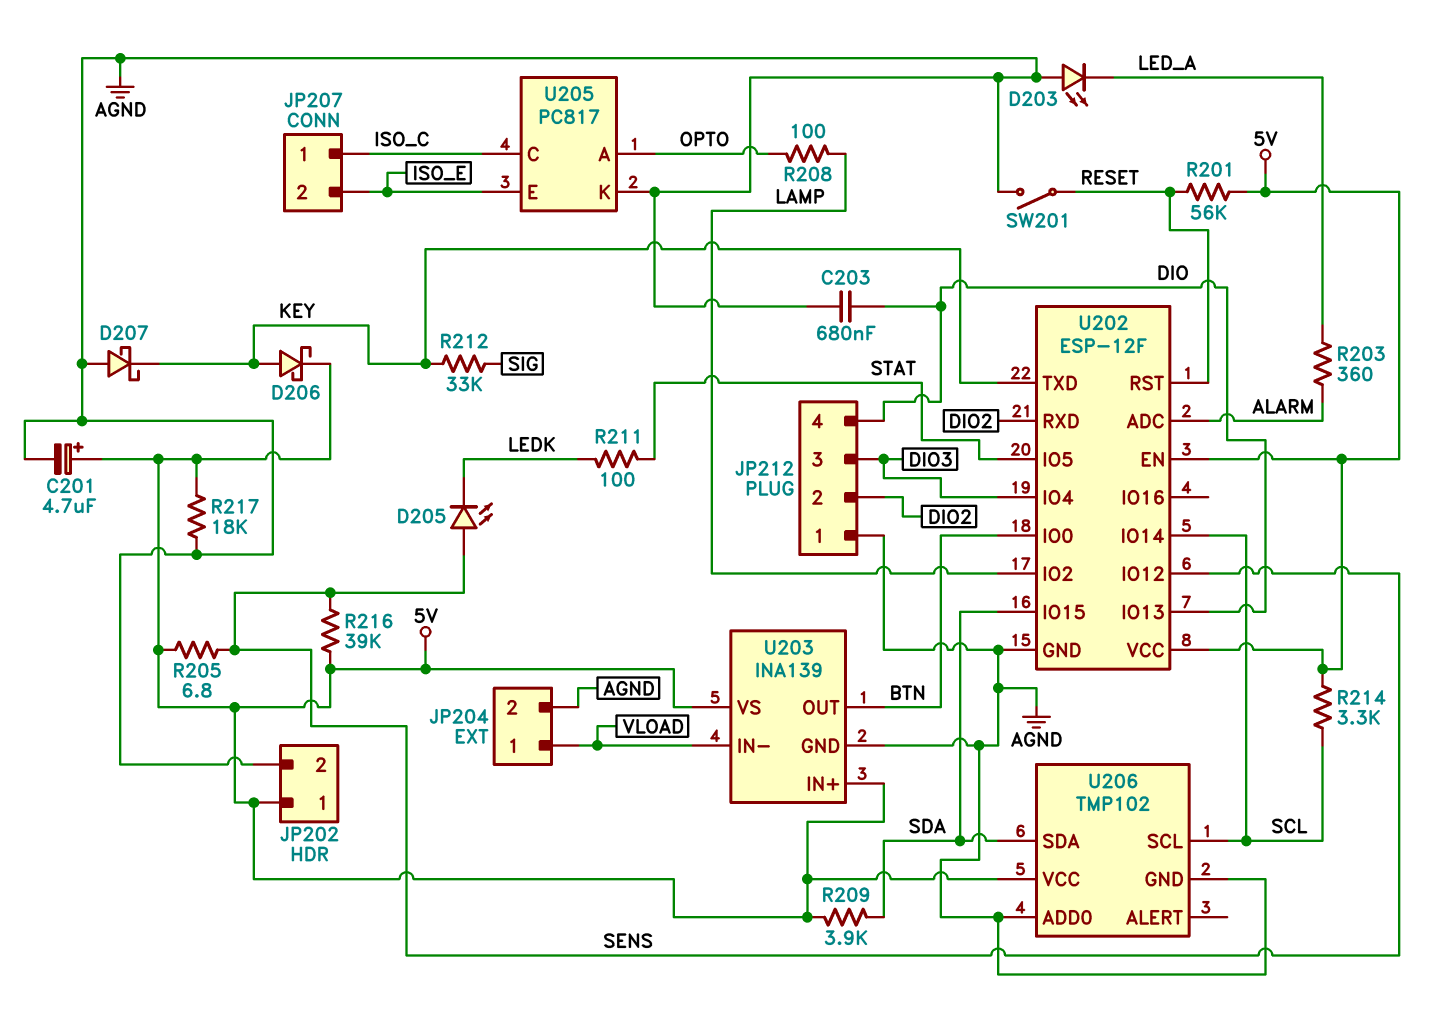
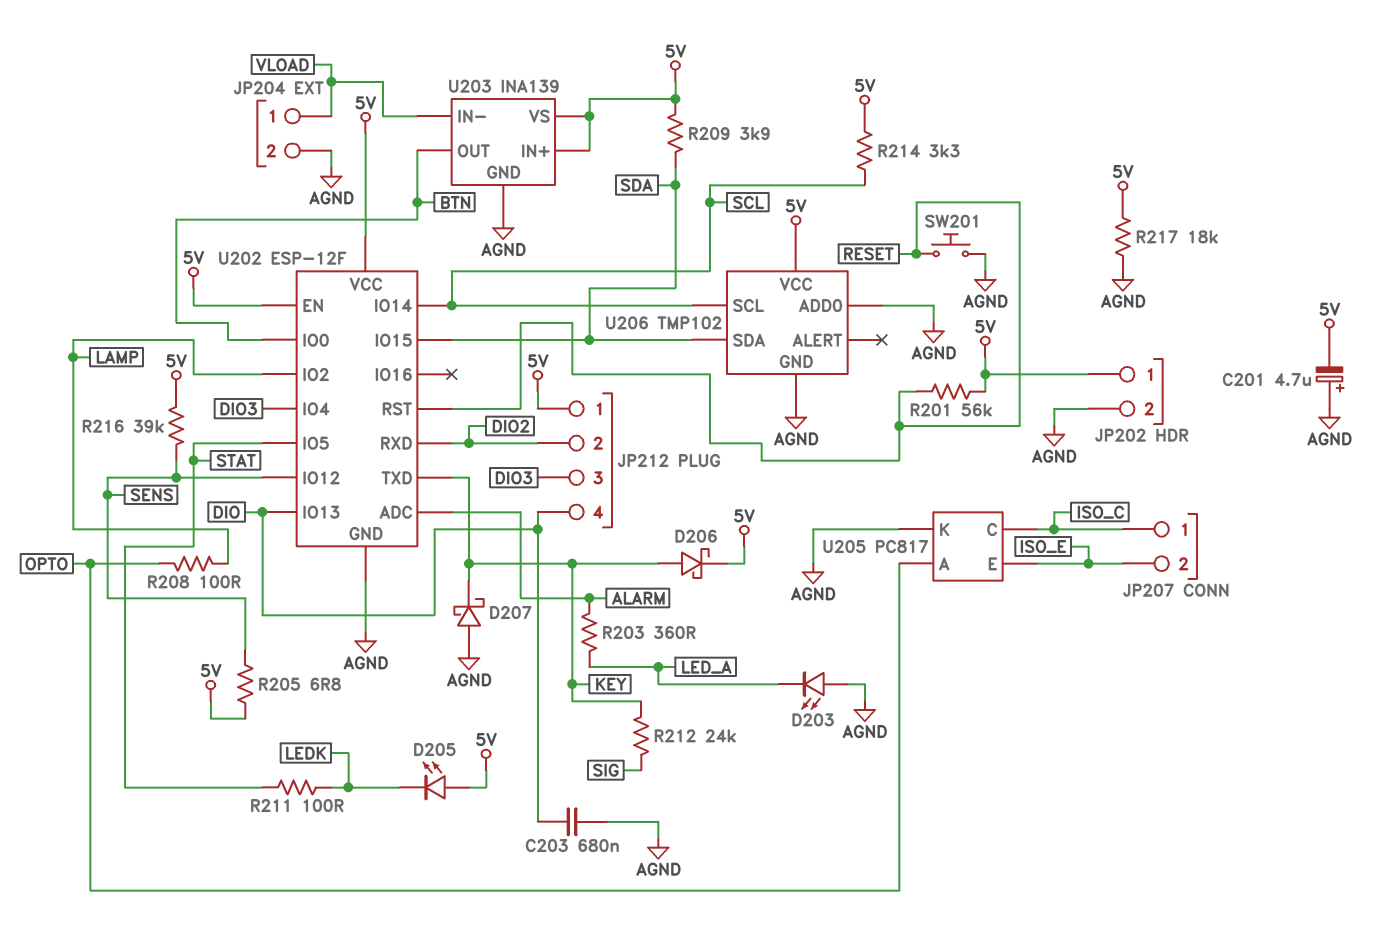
C201: 4.7uF (plus 5V, minus AGND) -> 4.7uF (plus AGND, minus 5V)
D205: LED (A SENS, K LEDK) -> LED (A 5V, K LEDK)
JP212 pin 1: AGND -> 5V
R212: 33k (KEY, SIG) -> 24k (KEY, SIG)
SW201: switch (AGND, RESET) -> button (AGND, RESET)

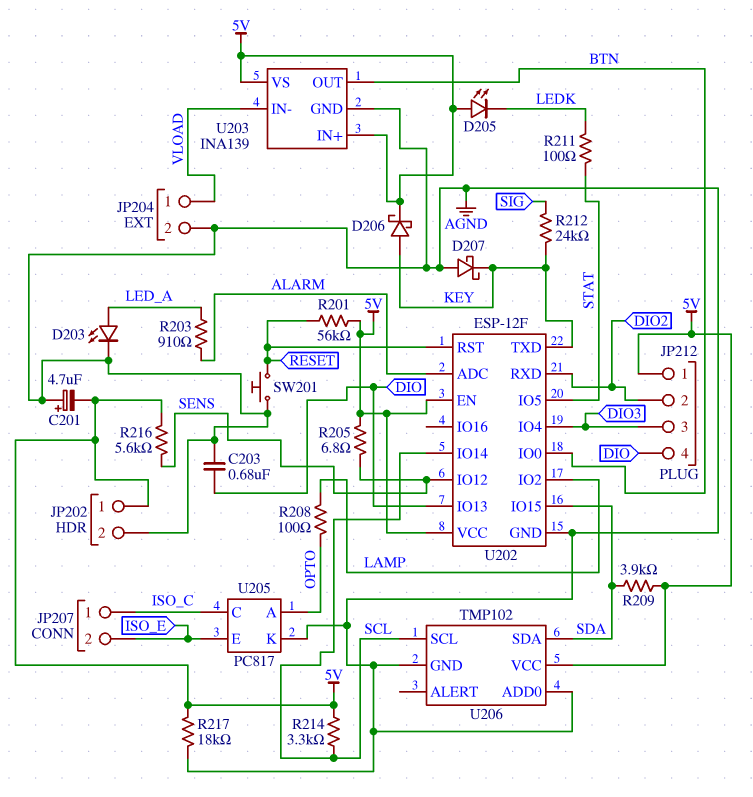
D203: LED (A AGND, K LED_A) -> LED (A LED_A, K AGND)
R203: 360 (ALARM, LED_A) -> 910 (ALARM, LED_A)
R216: 39k (5V, SENS) -> 5.6k (5V, SENS)

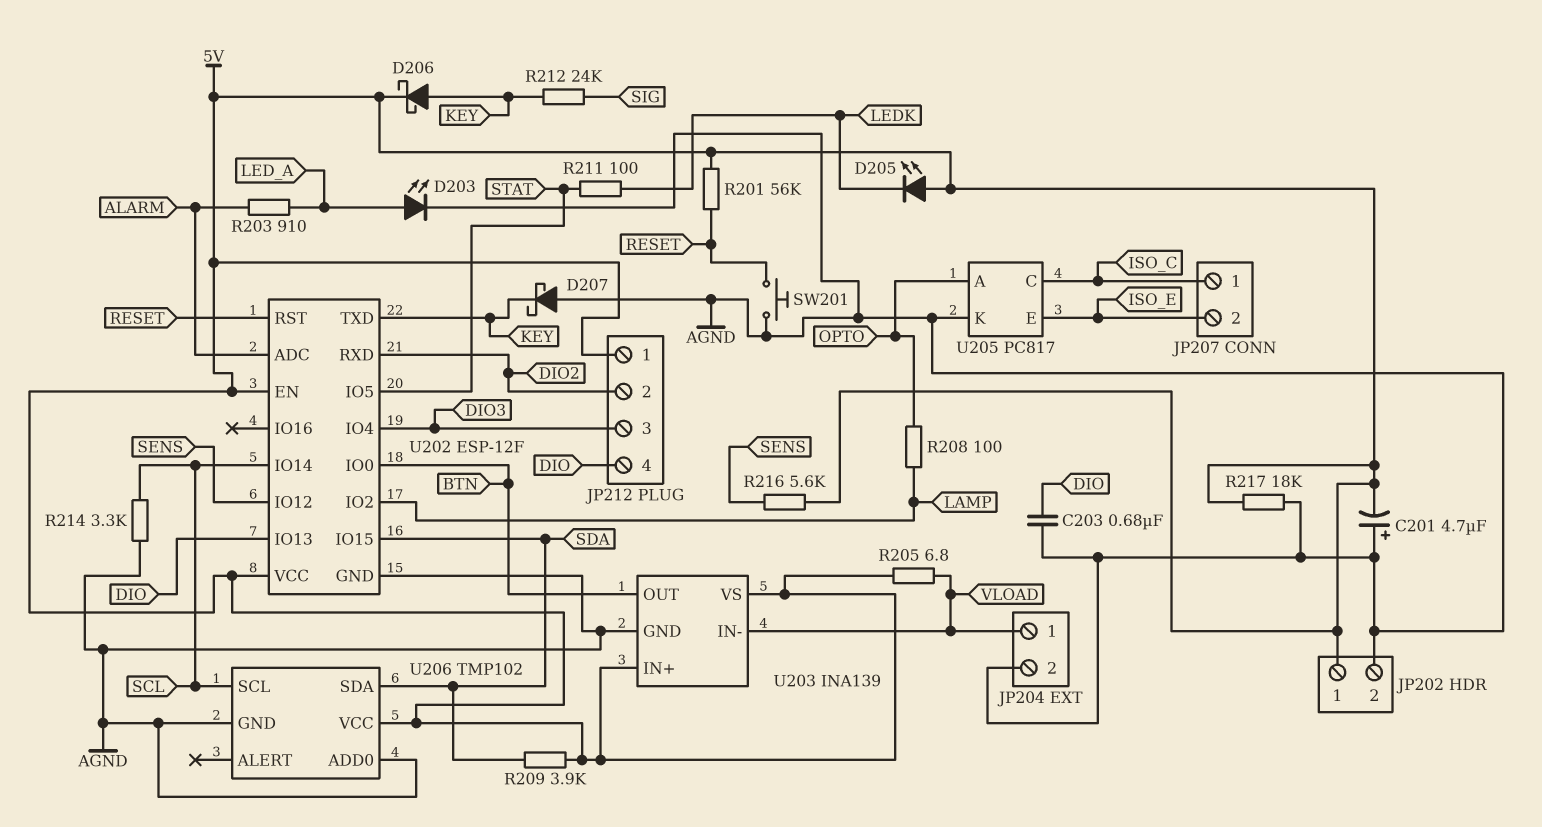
R205: 6.8 (5V, SENS) -> 6.8 (5V, VLOAD)
R214: 3.3k (5V, SCL) -> 3.3k (AGND, SCL)

